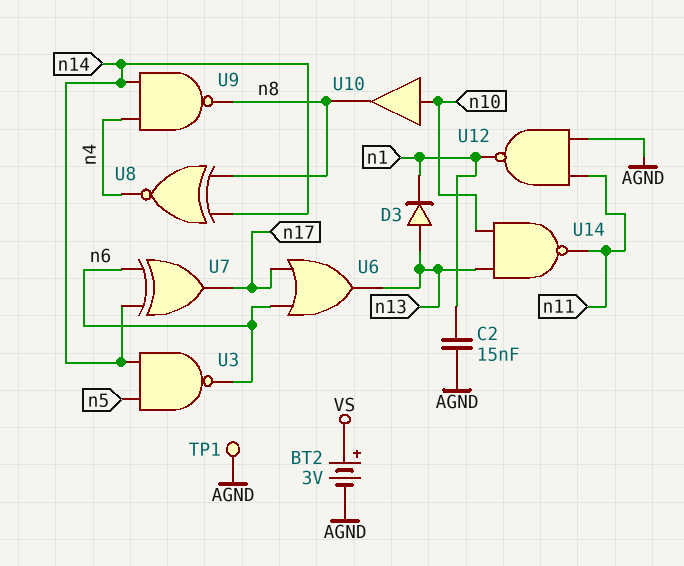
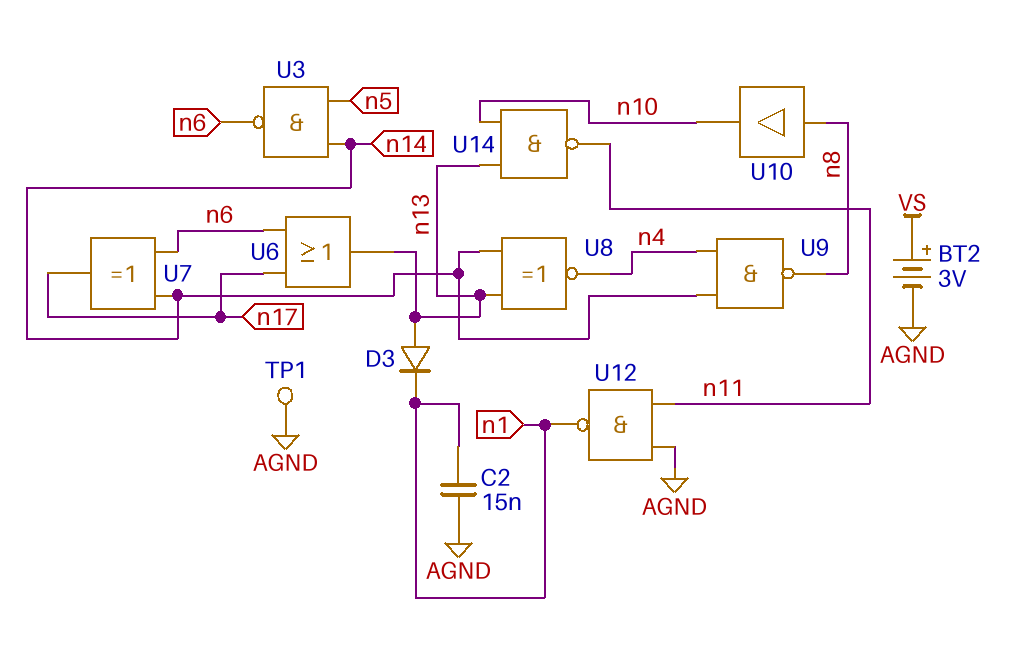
U8: XNOR (in n8, in n14, out n4) -> XNOR (in n13, in n14, out n4)
U10: buffer (in n10, out n8) -> buffer (in n8, out n10)

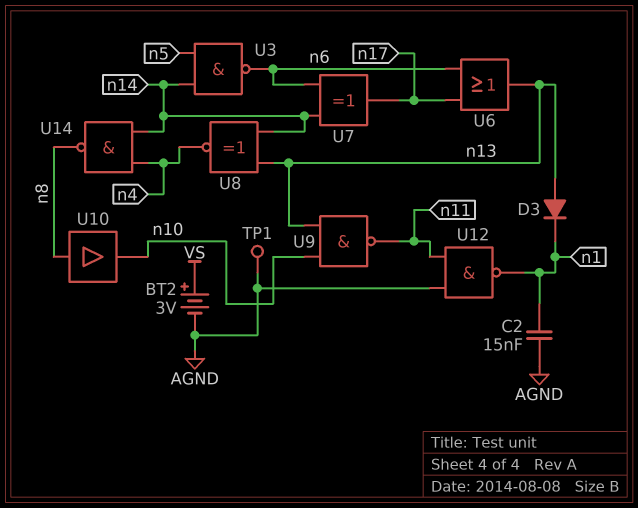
U9: NAND (in n4, in n14, out n8) -> NAND (in n10, in n13, out n11)
U14: NAND (in n10, in n13, out n11) -> NAND (in n4, in n14, out n8)

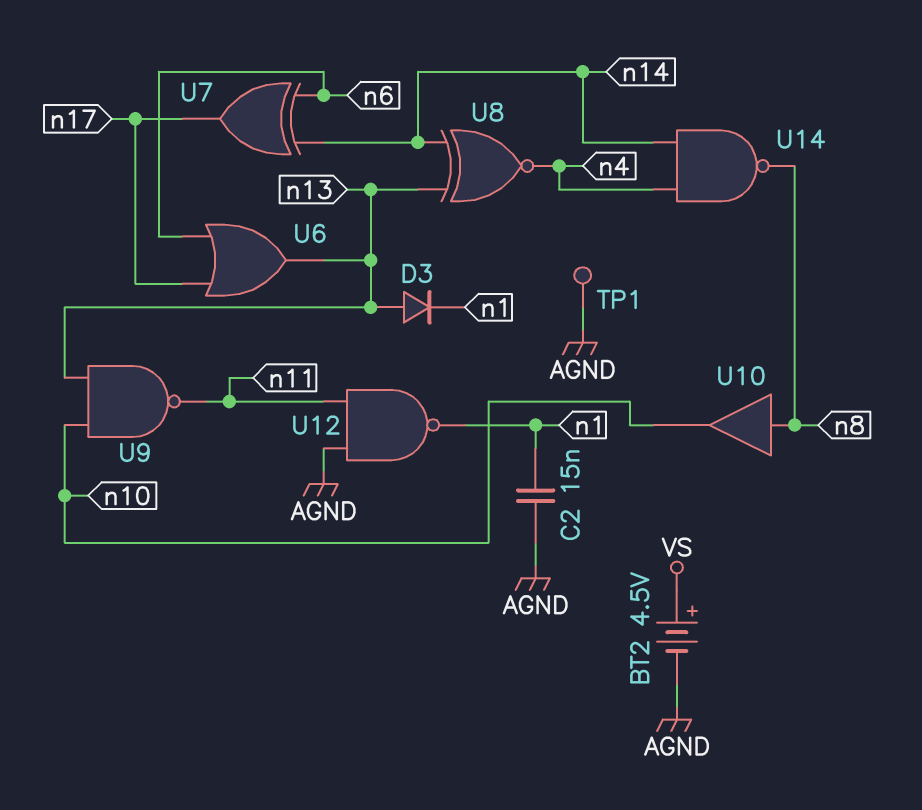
BT2: 3V (plus VS, minus AGND) -> 4.5V (plus VS, minus AGND)
U3: NAND (in n5, in n14, out n6) -> none

